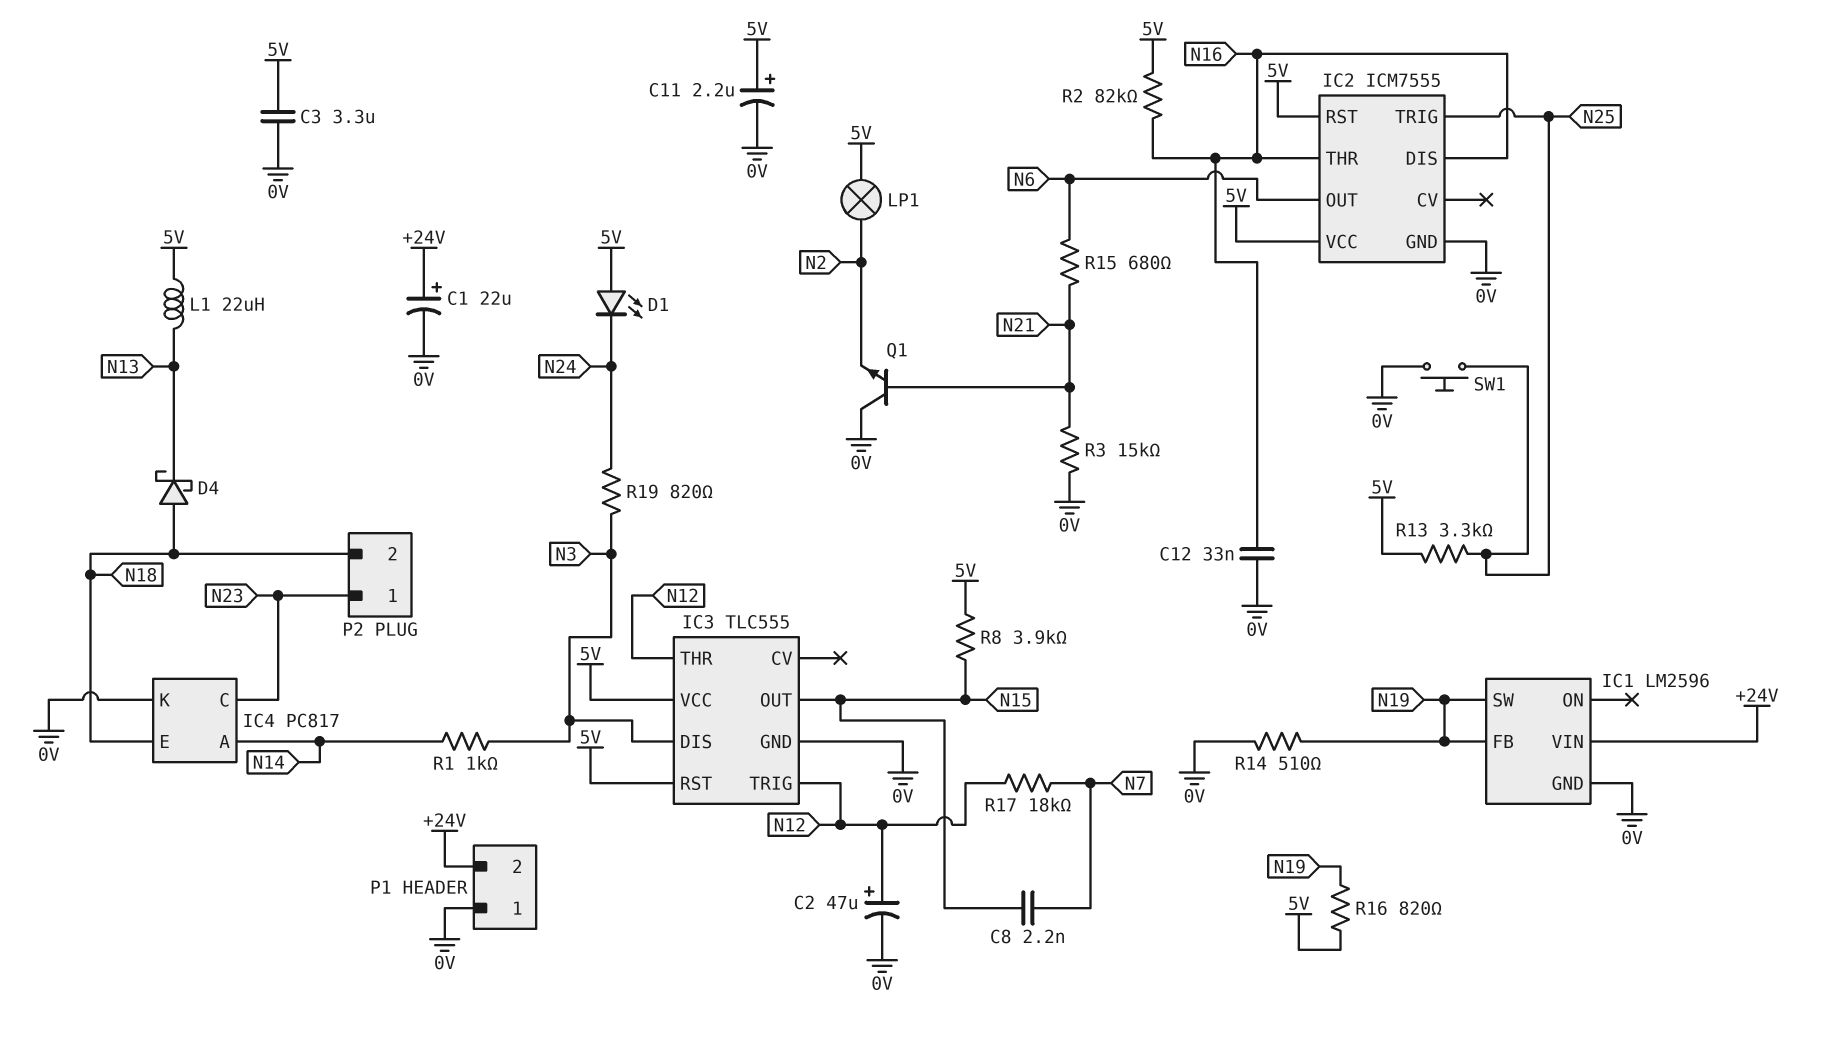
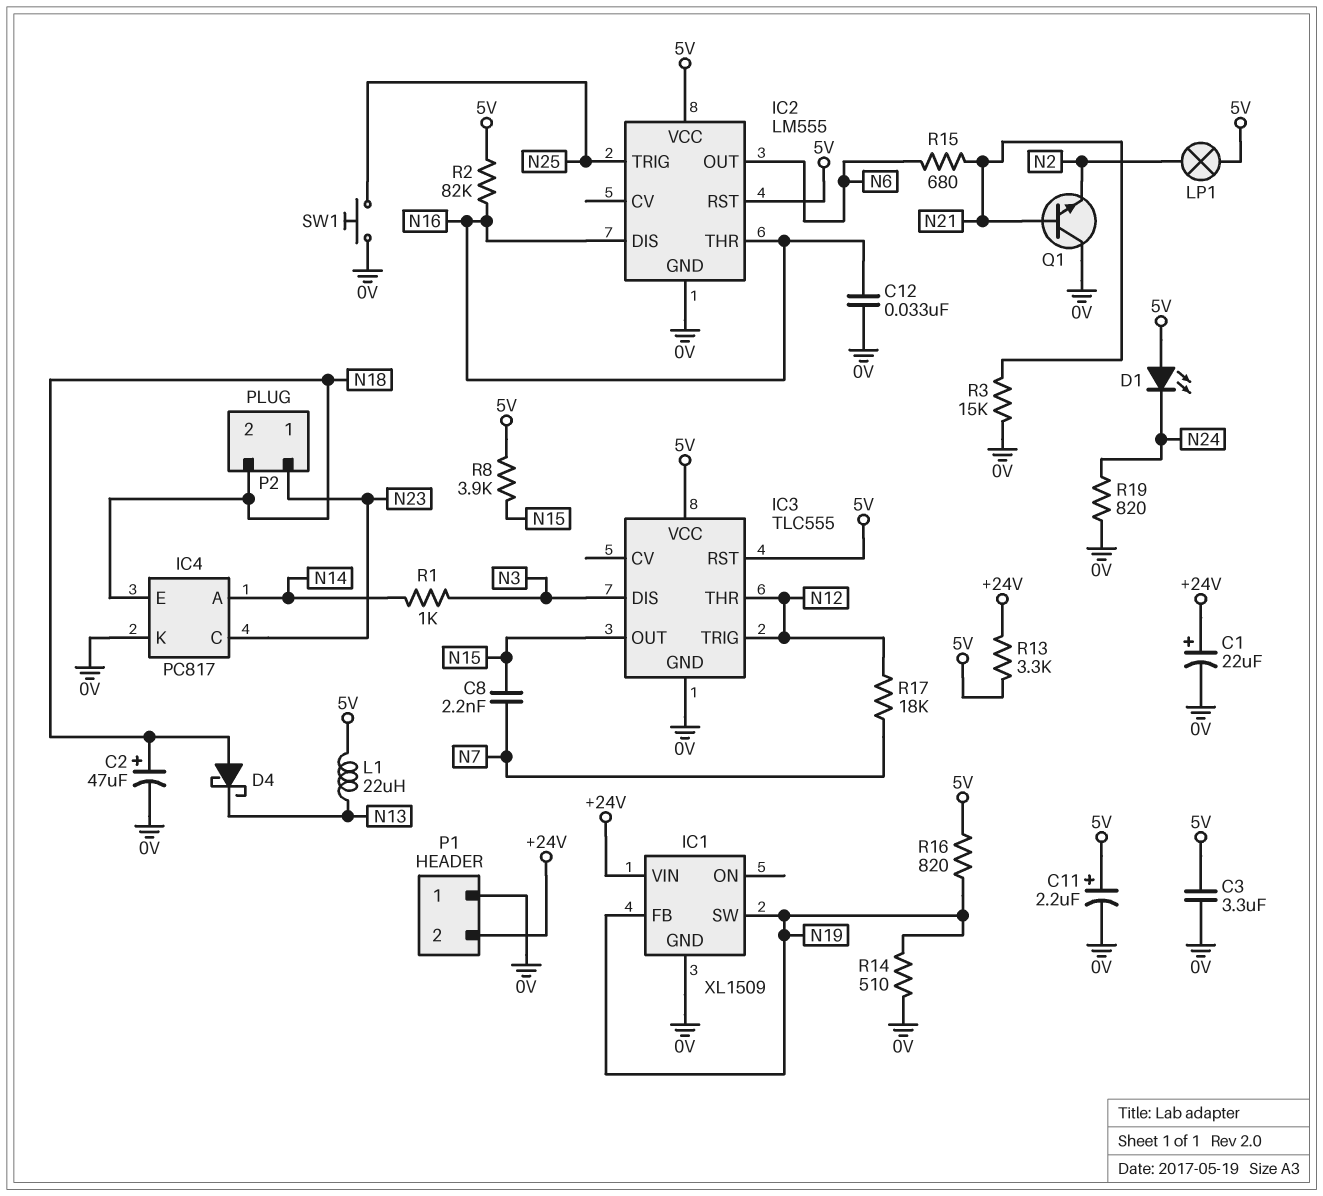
C2: 47uF (plus N12, minus 0V) -> 47uF (plus N18, minus 0V)
IC1: LM2596 -> XL1509
IC2: ICM7555 -> LM555
R13: 3.3k (5V, N25) -> 3.3k (+24V, 5V)
R19: 820 (N3, N24) -> 820 (0V, N24)

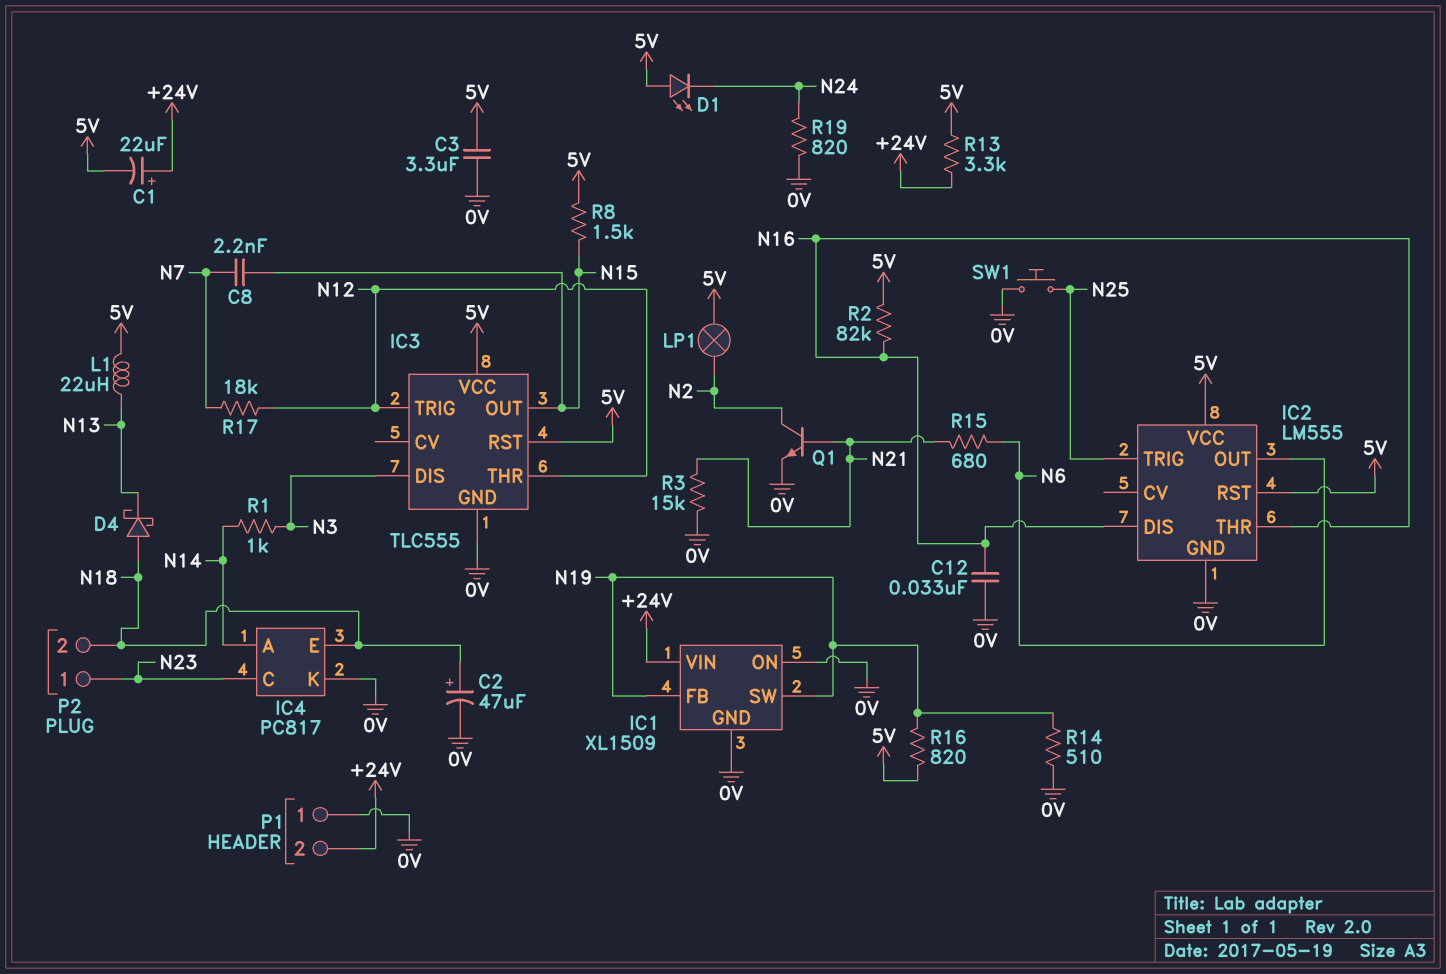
C1: 22uF (plus +24V, minus 0V) -> 22uF (plus +24V, minus 5V)
C11: 2.2uF (plus 5V, minus 0V) -> none
IC1 pin ON: none -> 0V
Q1: NPN (B N21, C 0V, E N2) -> NPN (B N21, C N2, E 0V)
R8: 3.9k (5V, N15) -> 1.5k (5V, N15)

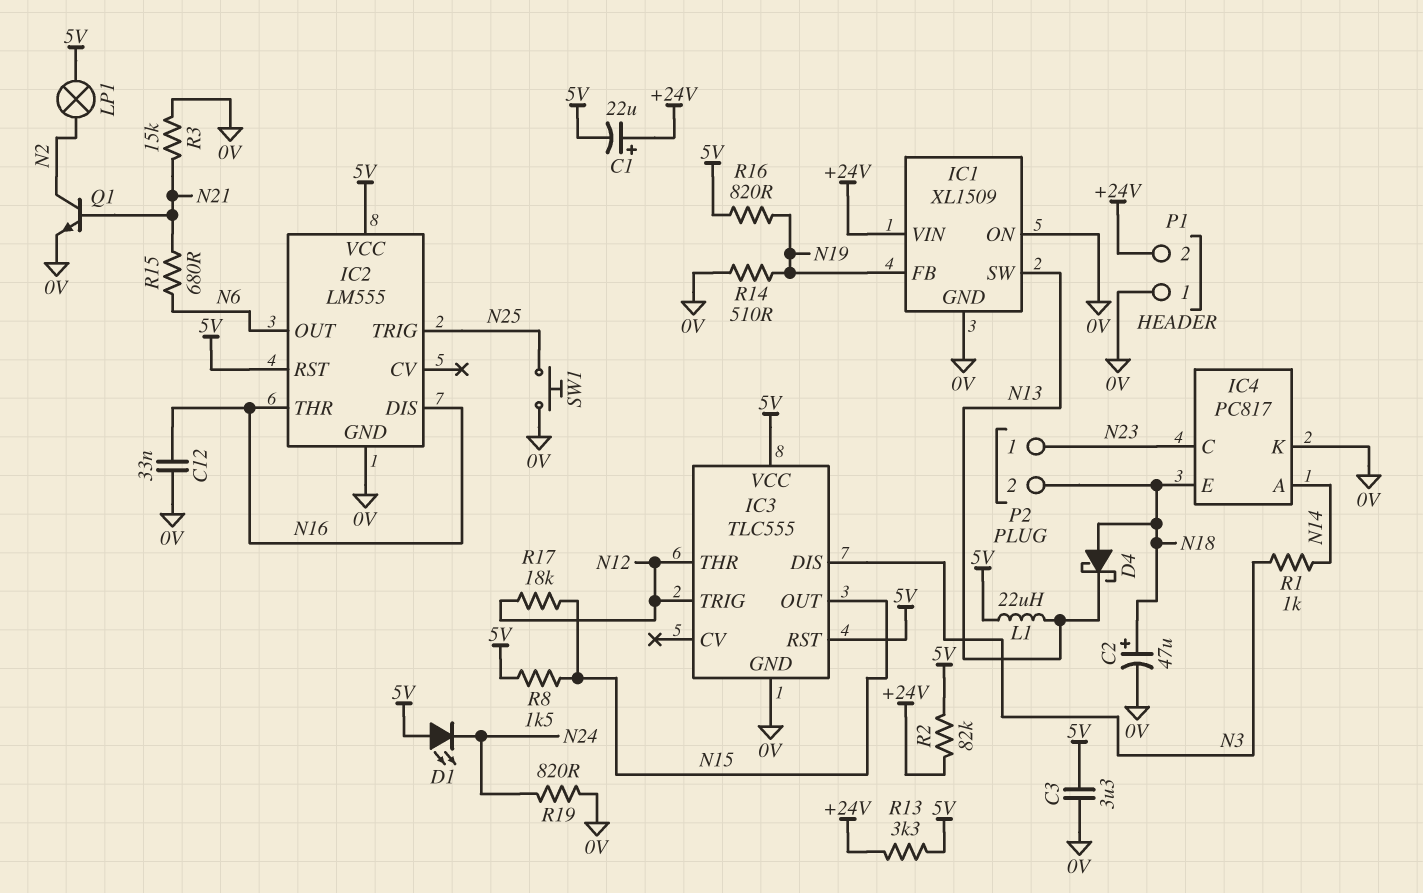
C8: 2.2nF (N7, N15) -> none
IC1 pin SW: N19 -> N13
R2: 82k (5V, N16) -> 82k (+24V, 5V)
R17: 18k (N7, N12) -> 18k (N12, N15)

